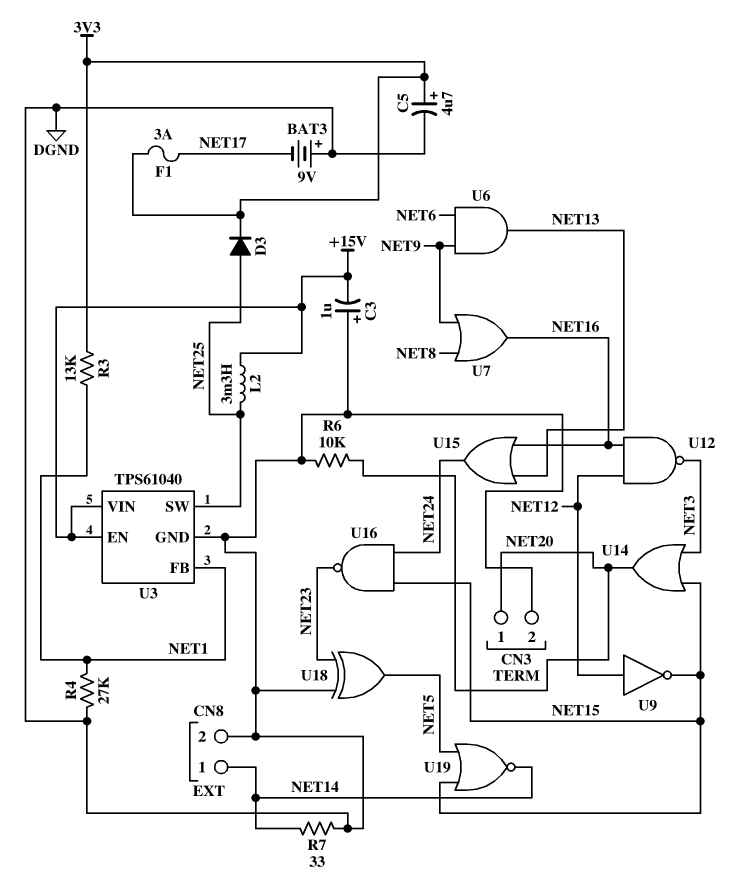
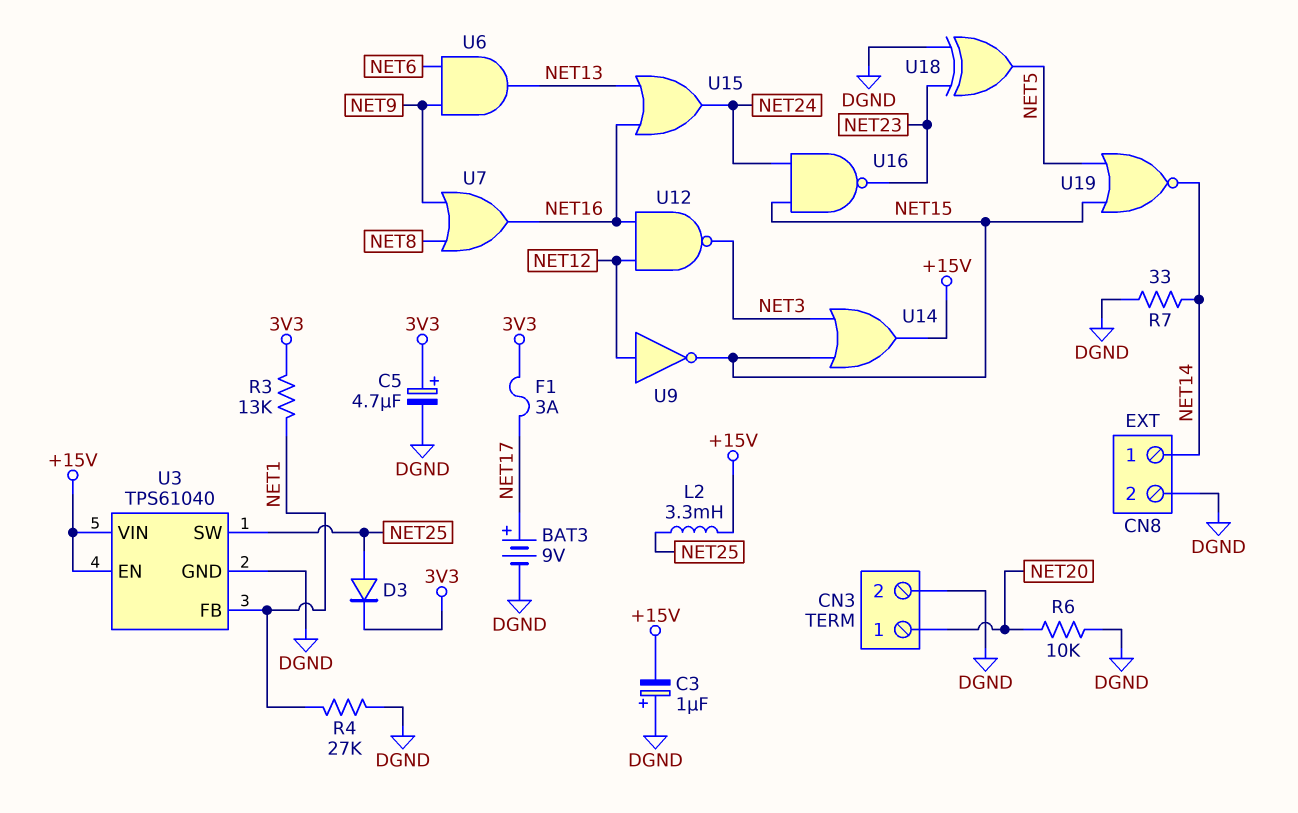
BAT3: 9V (plus DGND, minus NET17) -> 9V (plus NET17, minus DGND)
U14: OR (in NET3, in NET15, out NET20) -> OR (in NET3, in NET15, out +15V)

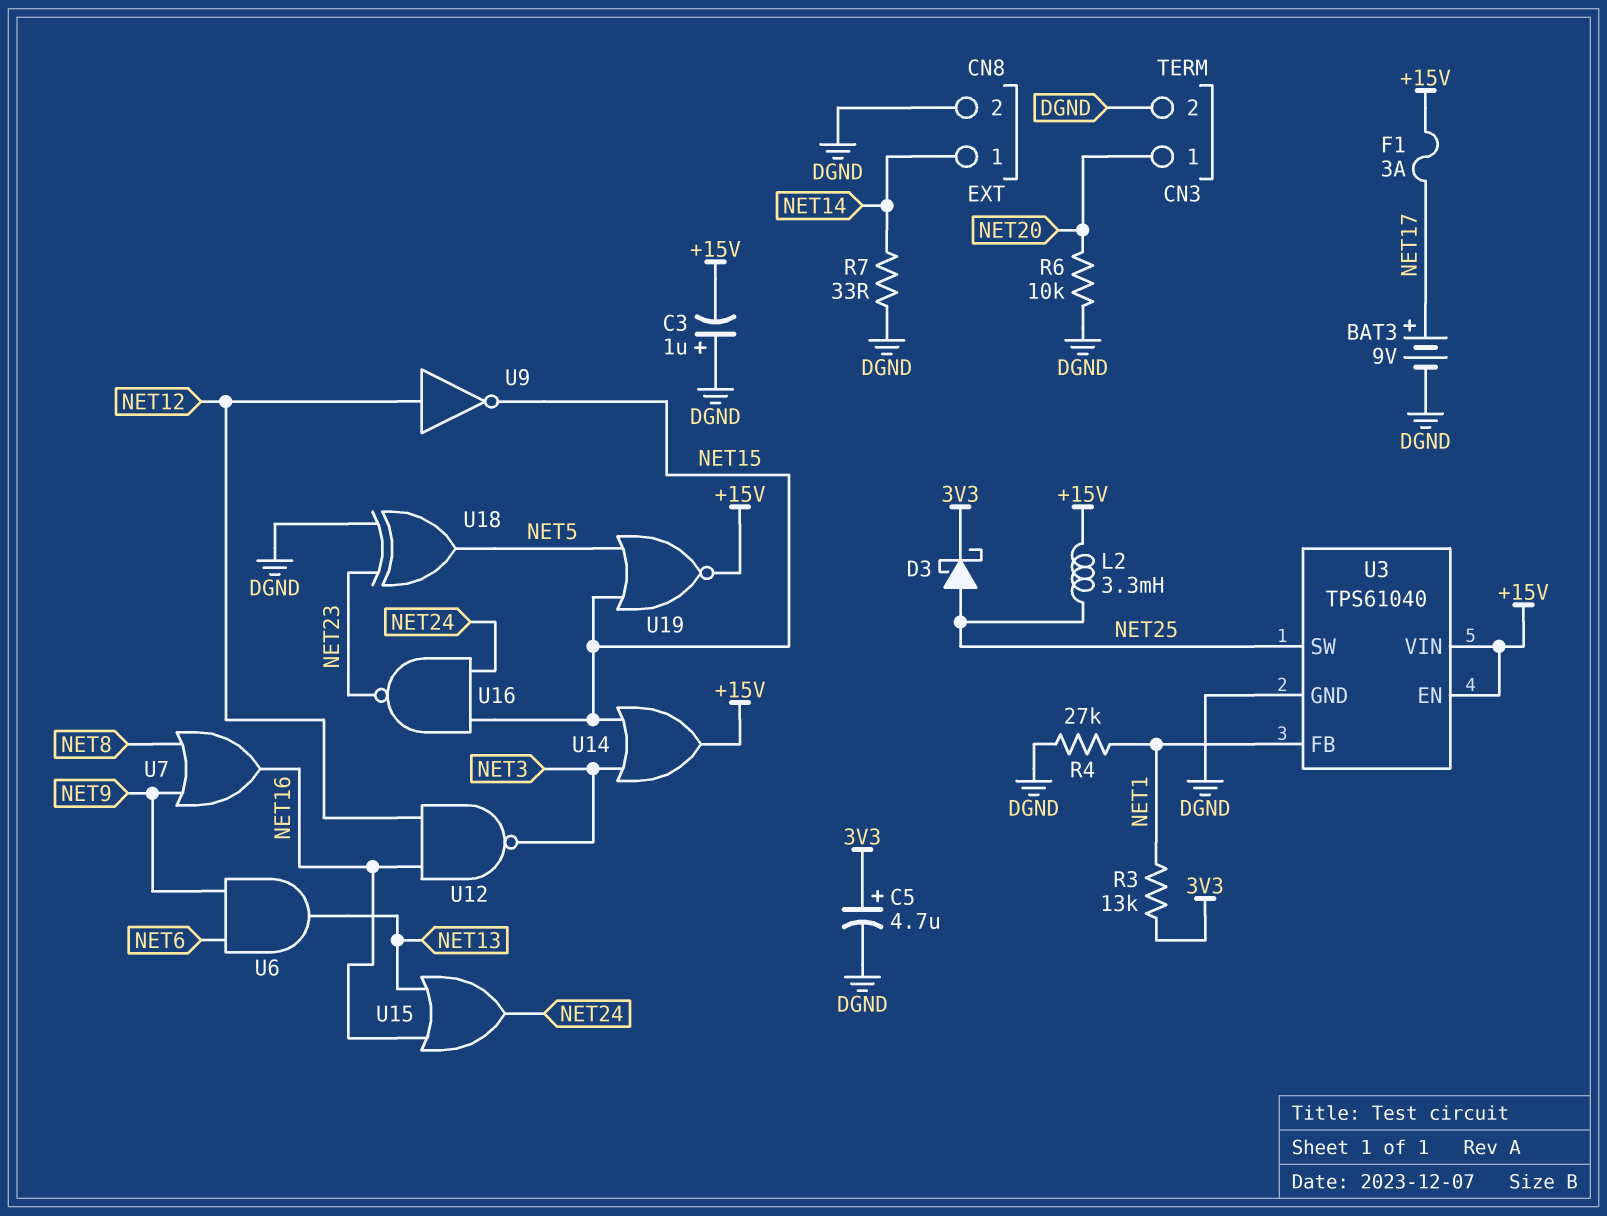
D3: diode (A NET25, K 3V3) -> schottky (A NET25, K 3V3)
F1: 3A (3V3, NET17) -> 3A (+15V, NET17)
U19: NOR (in NET5, in NET15, out NET14) -> NOR (in NET5, in NET15, out +15V)

